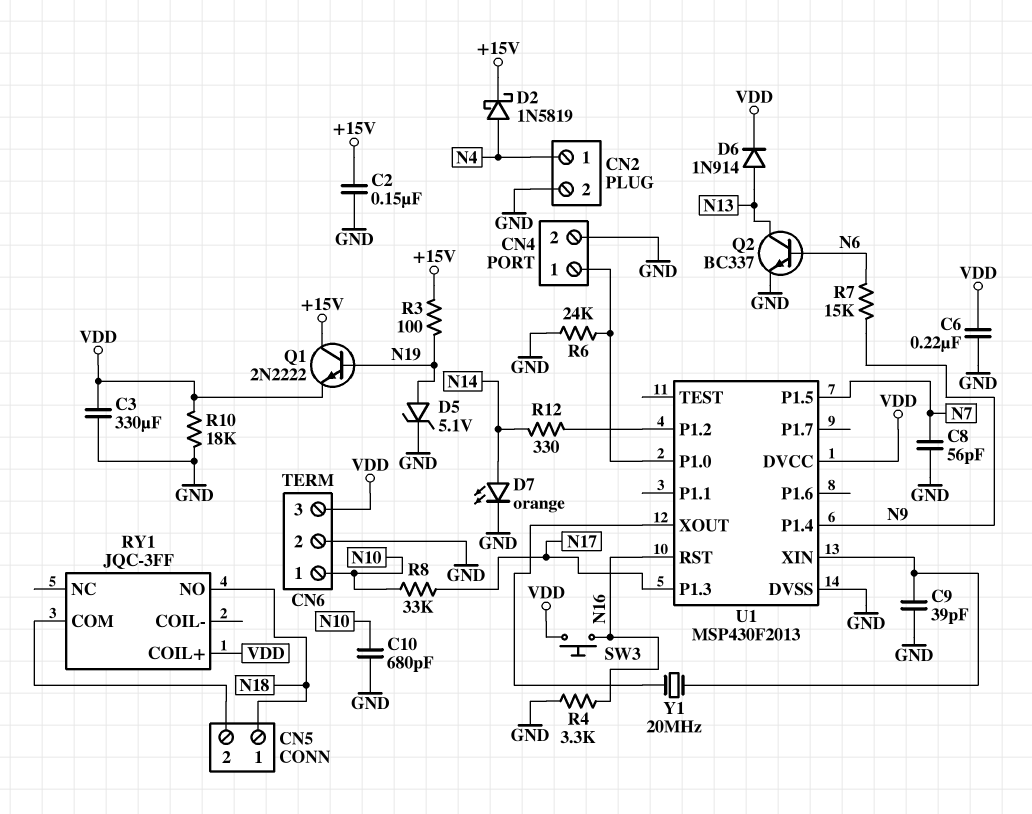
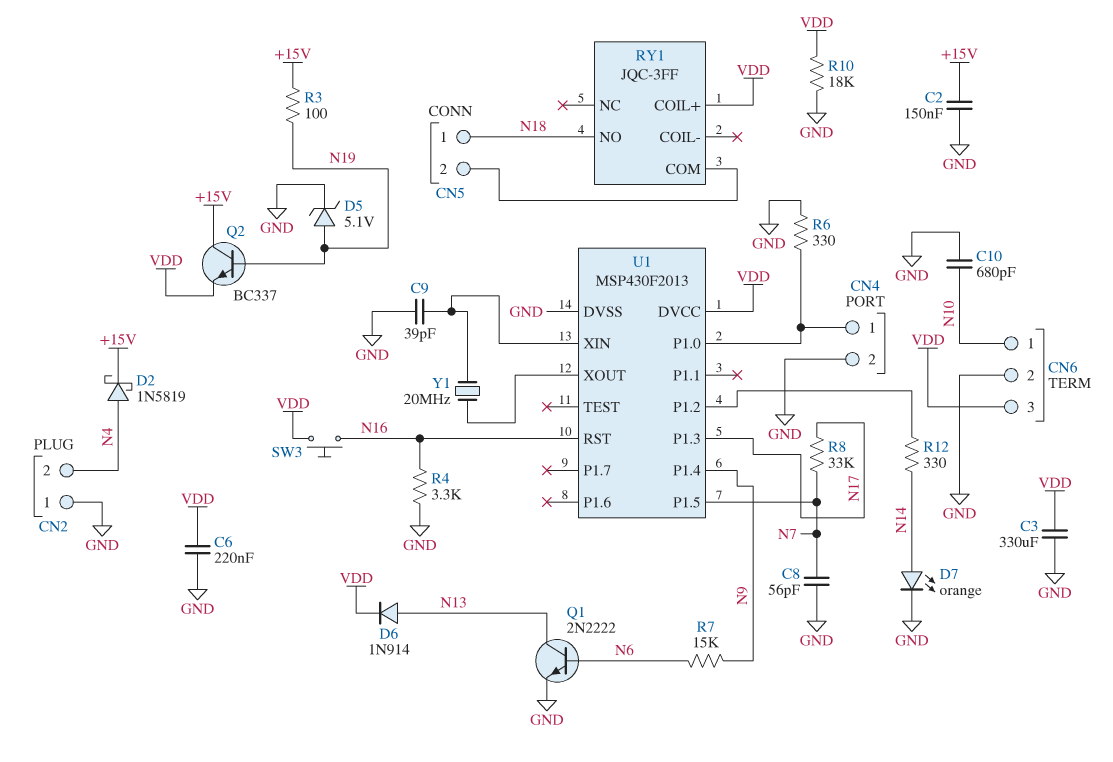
CN2 pin 1: N4 -> GND
CN2 pin 2: GND -> N4
Q1: NPN 2N2222 (B N19, C +15V, E VDD) -> NPN 2N2222 (B N6, C N13, E GND)
Q2: NPN BC337 (B N6, C N13, E GND) -> NPN BC337 (B N19, C +15V, E VDD)
R6: 24k (CN4/1, GND) -> 330 (CN4/1, GND)
R8: 33k (N10, N17) -> 33k (N7, N17)

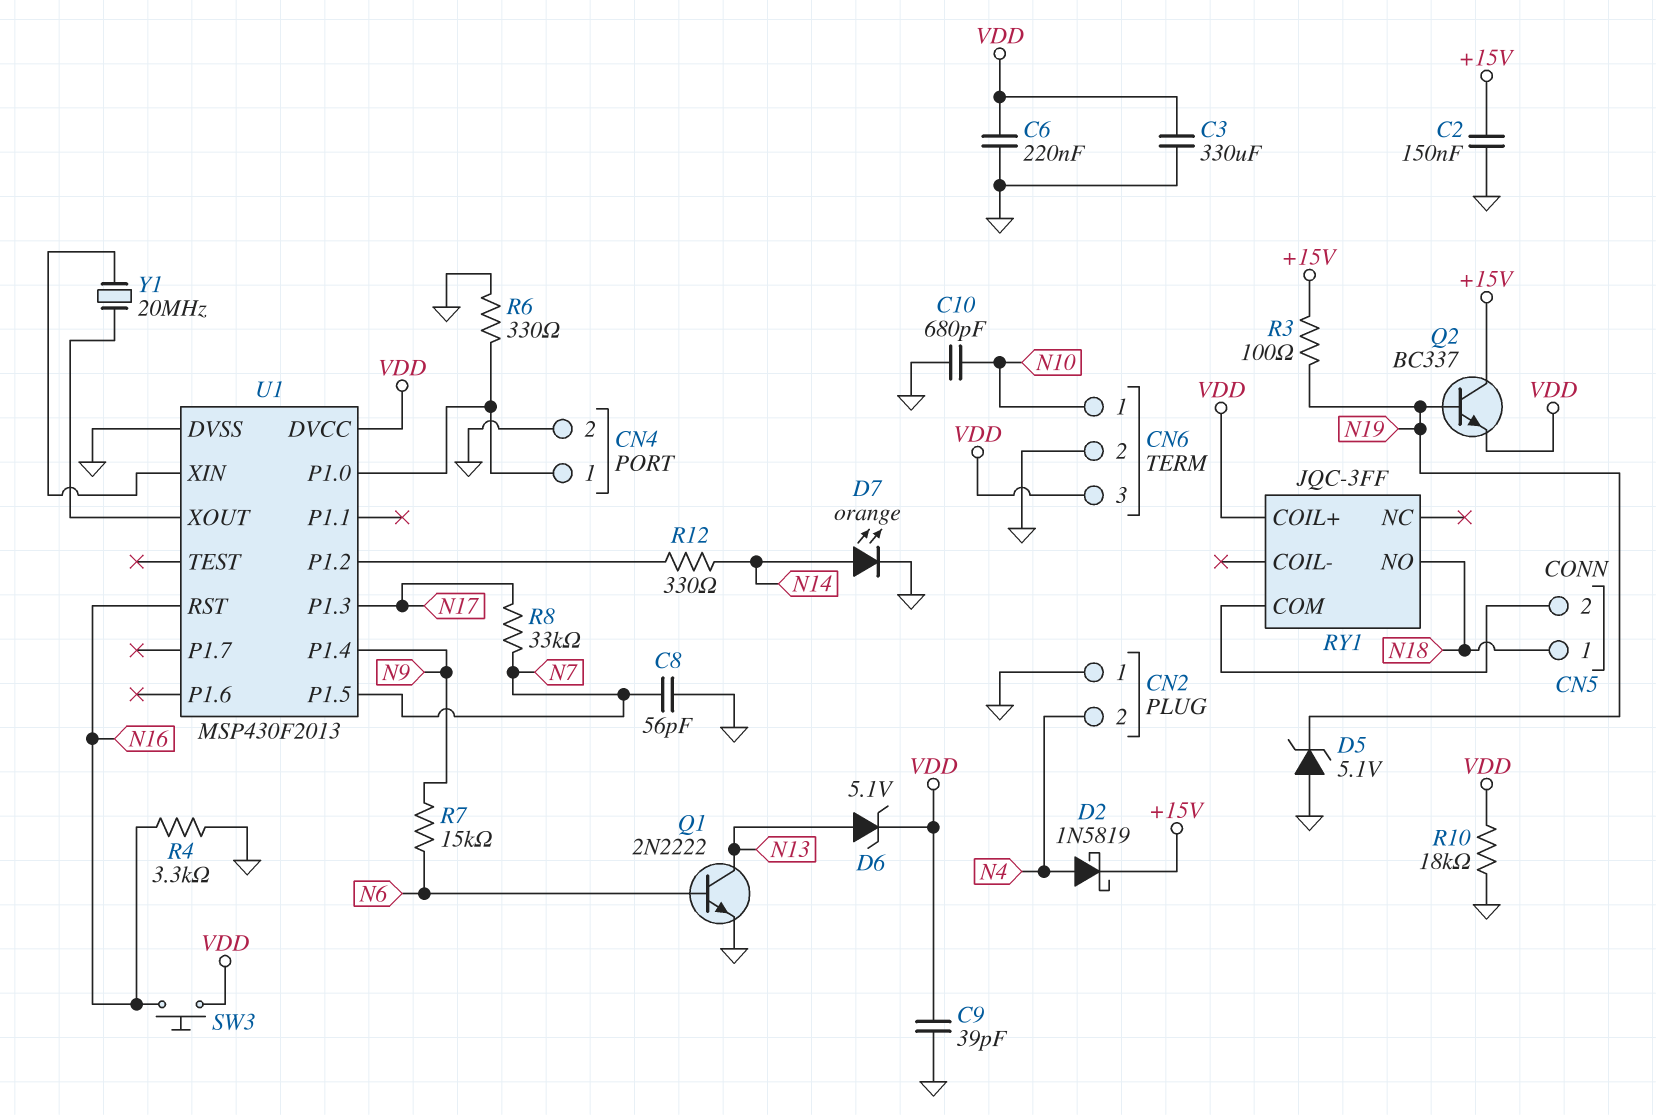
C9: 39pF (GND, U1/XIN) -> 39pF (GND, VDD)
D5: zener 5.1V (A N19, K GND) -> zener 5.1V (A GND, K N19)
D6: diode 1N914 (A N13, K VDD) -> zener 5.1V (A N13, K VDD)

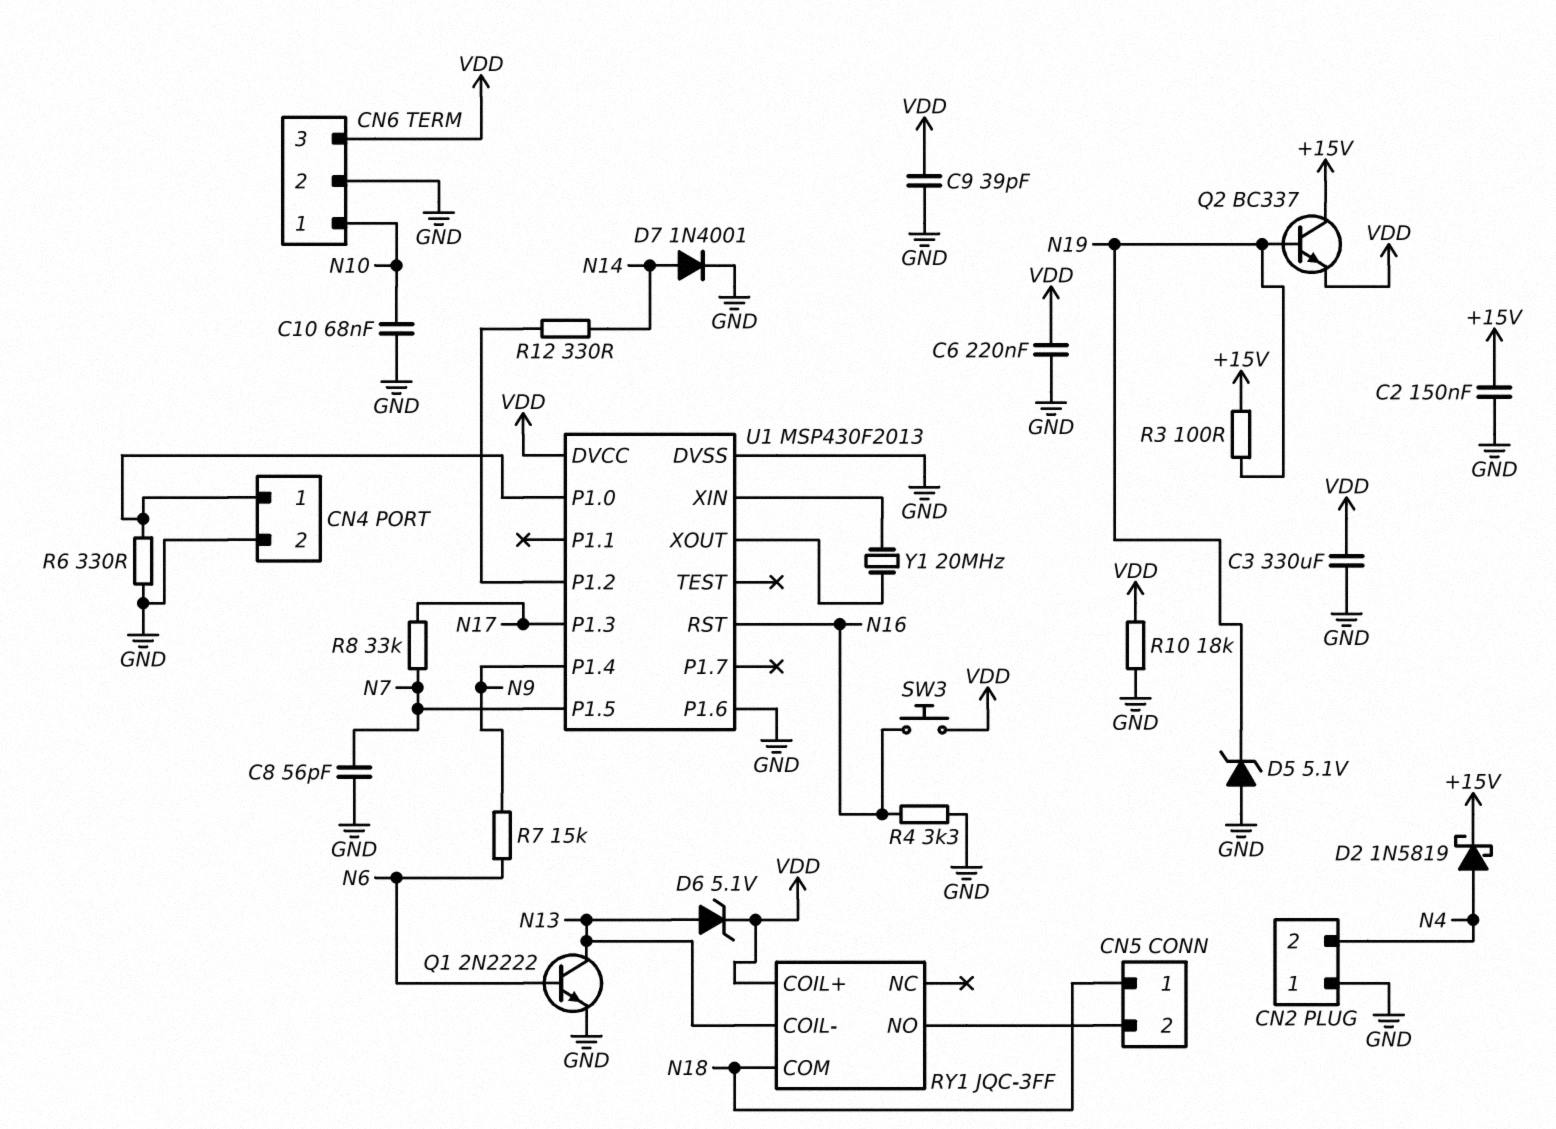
C10: 680pF (GND, N10) -> 68nF (GND, N10)
D7: LED orange (A N14, K GND) -> diode 1N4001 (A N14, K GND)
RY1 pin COIL-: none -> N13
RY1 pin COM: CN5/2 -> N18
RY1 pin NO: N18 -> CN5/2
U1 pin P1.6: none -> GND

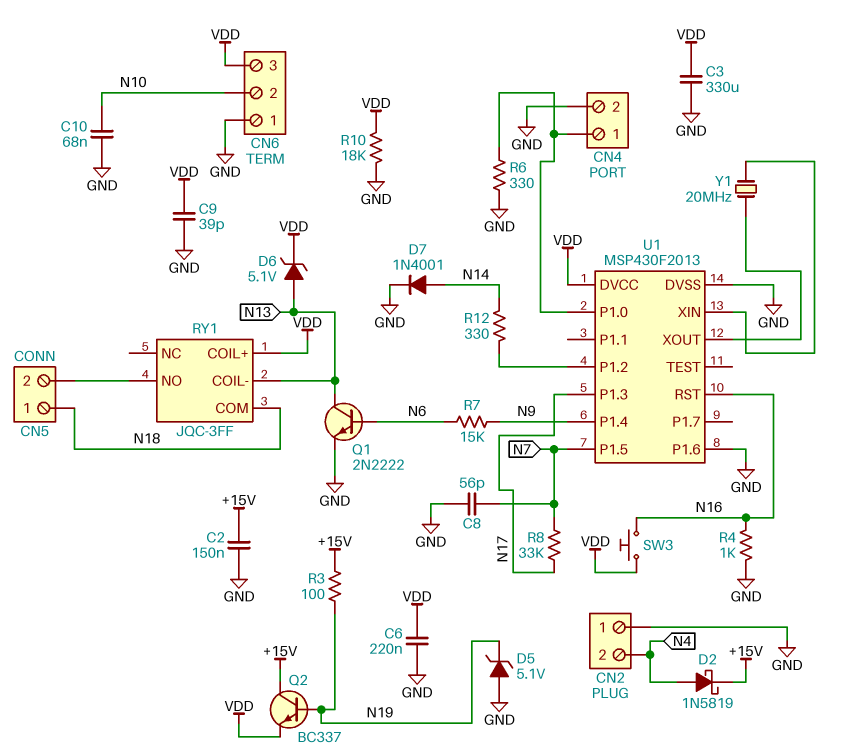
CN6 pin 1: N10 -> GND
CN6 pin 2: GND -> N10
R4: 3.3k (GND, N16) -> 1k (GND, N16)

